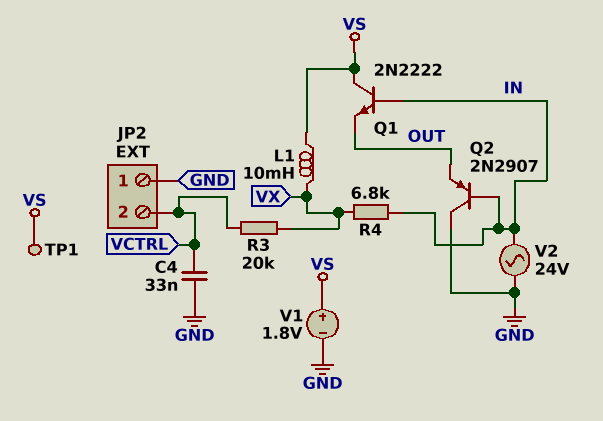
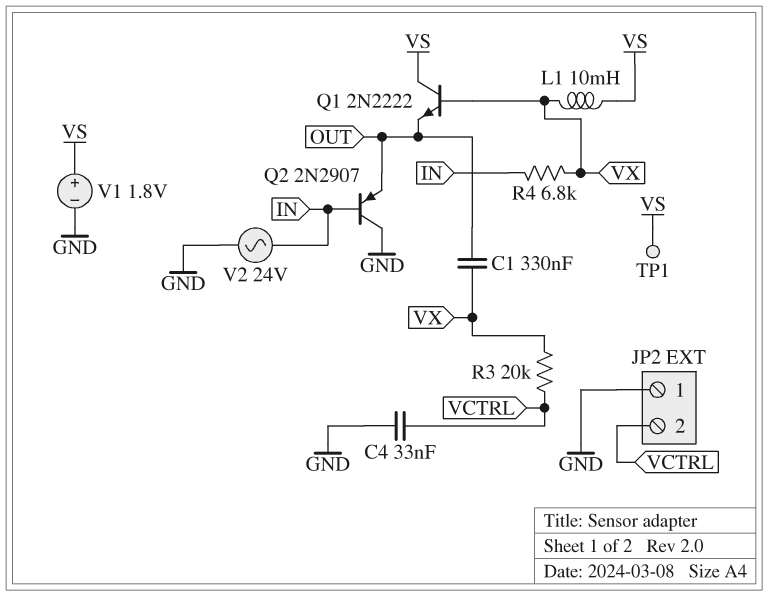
C1: none -> 330nF (OUT, VX)
Q1: NPN 2N2222 (B IN, C VS, E OUT) -> NPN 2N2222 (B VX, C VS, E OUT)

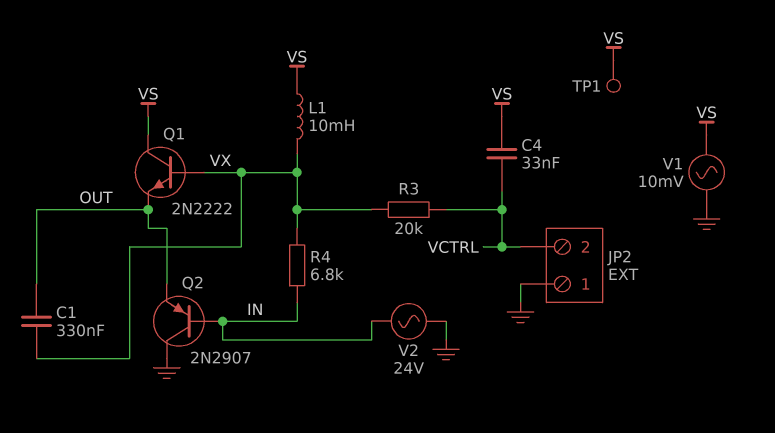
C4: 33nF (GND, VCTRL) -> 33nF (VCTRL, VS)
V1: 1.8V (plus VS, minus GND) -> AC 10mV (GND, VS)

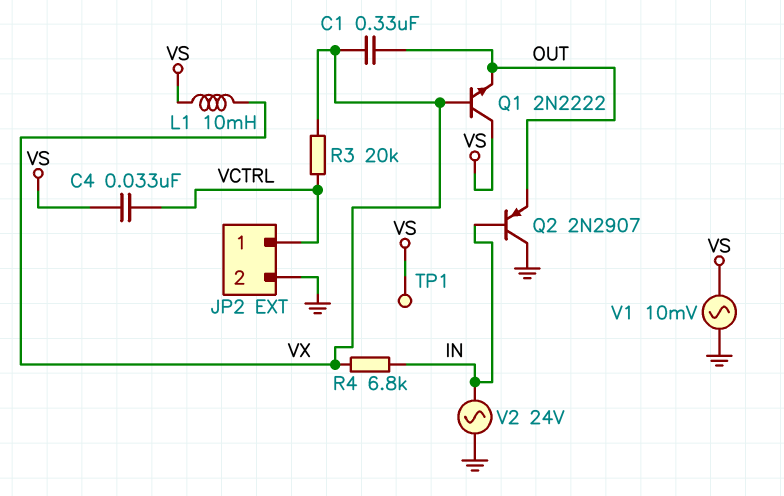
JP2 pin 1: GND -> VCTRL
JP2 pin 2: VCTRL -> GND

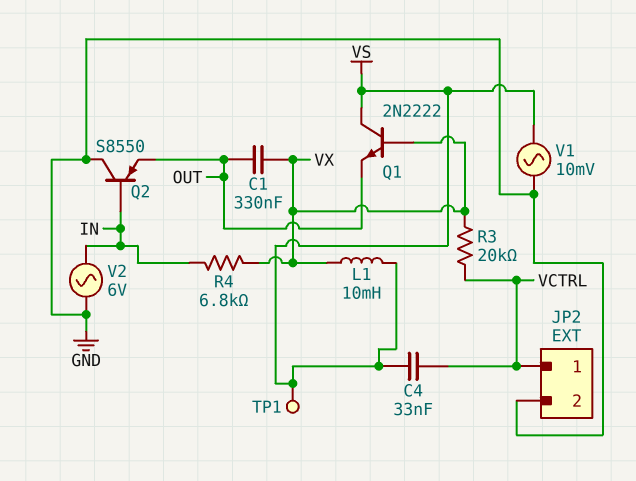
Q2: PNP 2N2907 (B IN, C GND, E OUT) -> PNP S8550 (B IN, C GND, E OUT)
V2: AC 24V (GND, IN) -> AC 6V (GND, IN)

